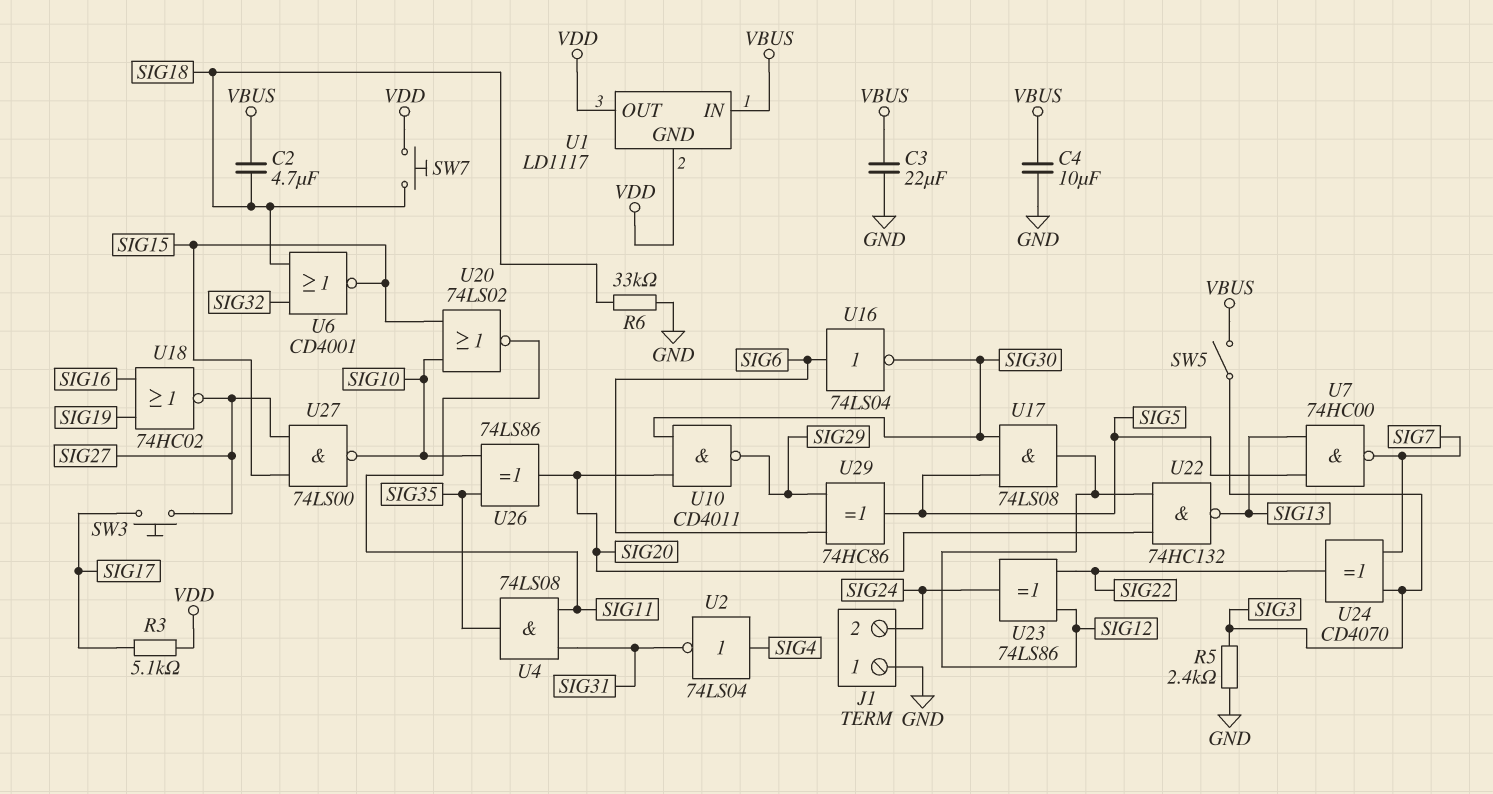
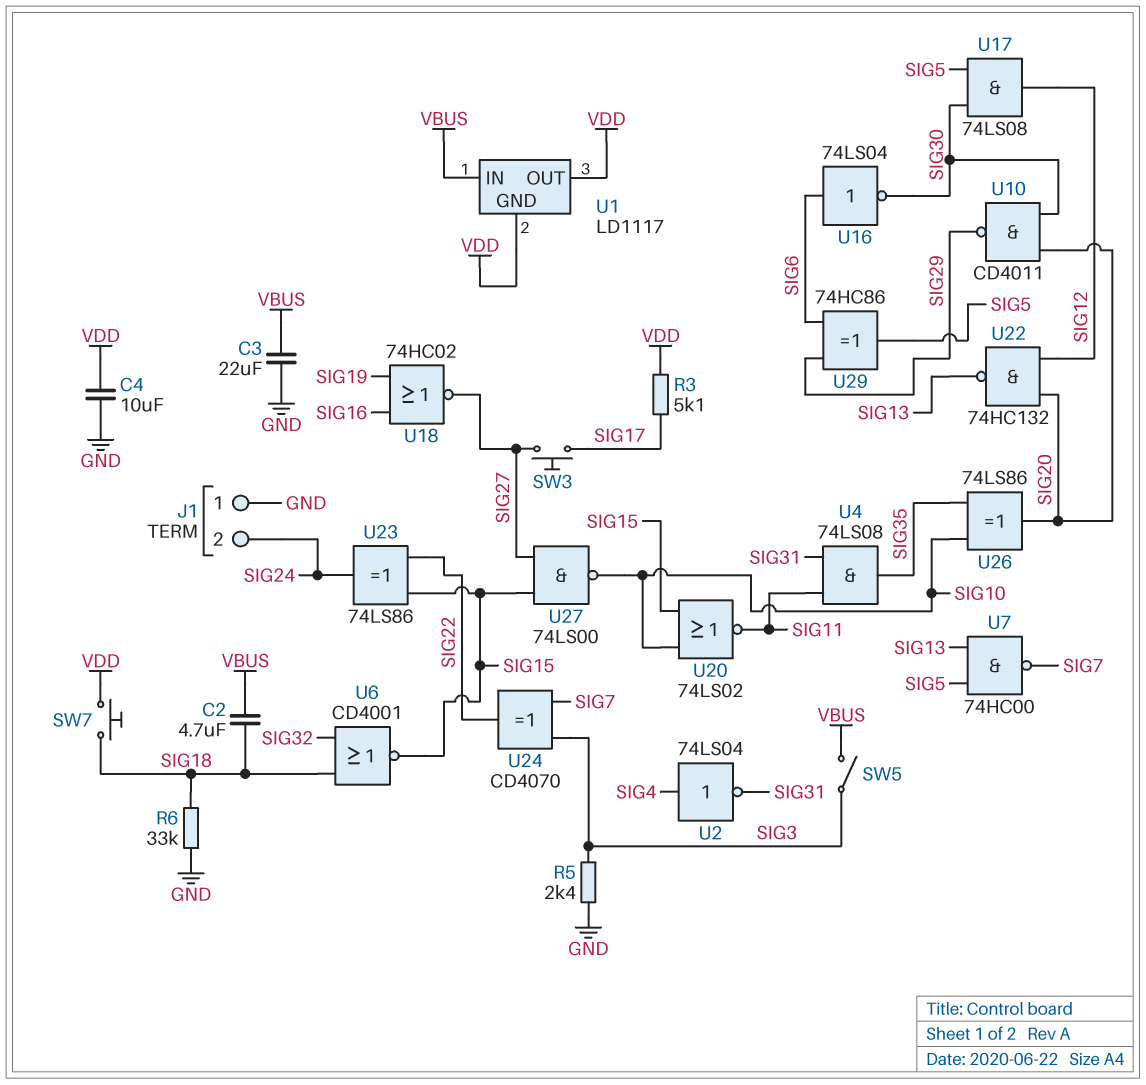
C4: 10uF (GND, VBUS) -> 10uF (GND, VDD)
U23: XOR 74LS86 (in SIG12, in SIG22, out SIG24) -> XOR 74LS86 (in SIG15, in SIG22, out SIG24)

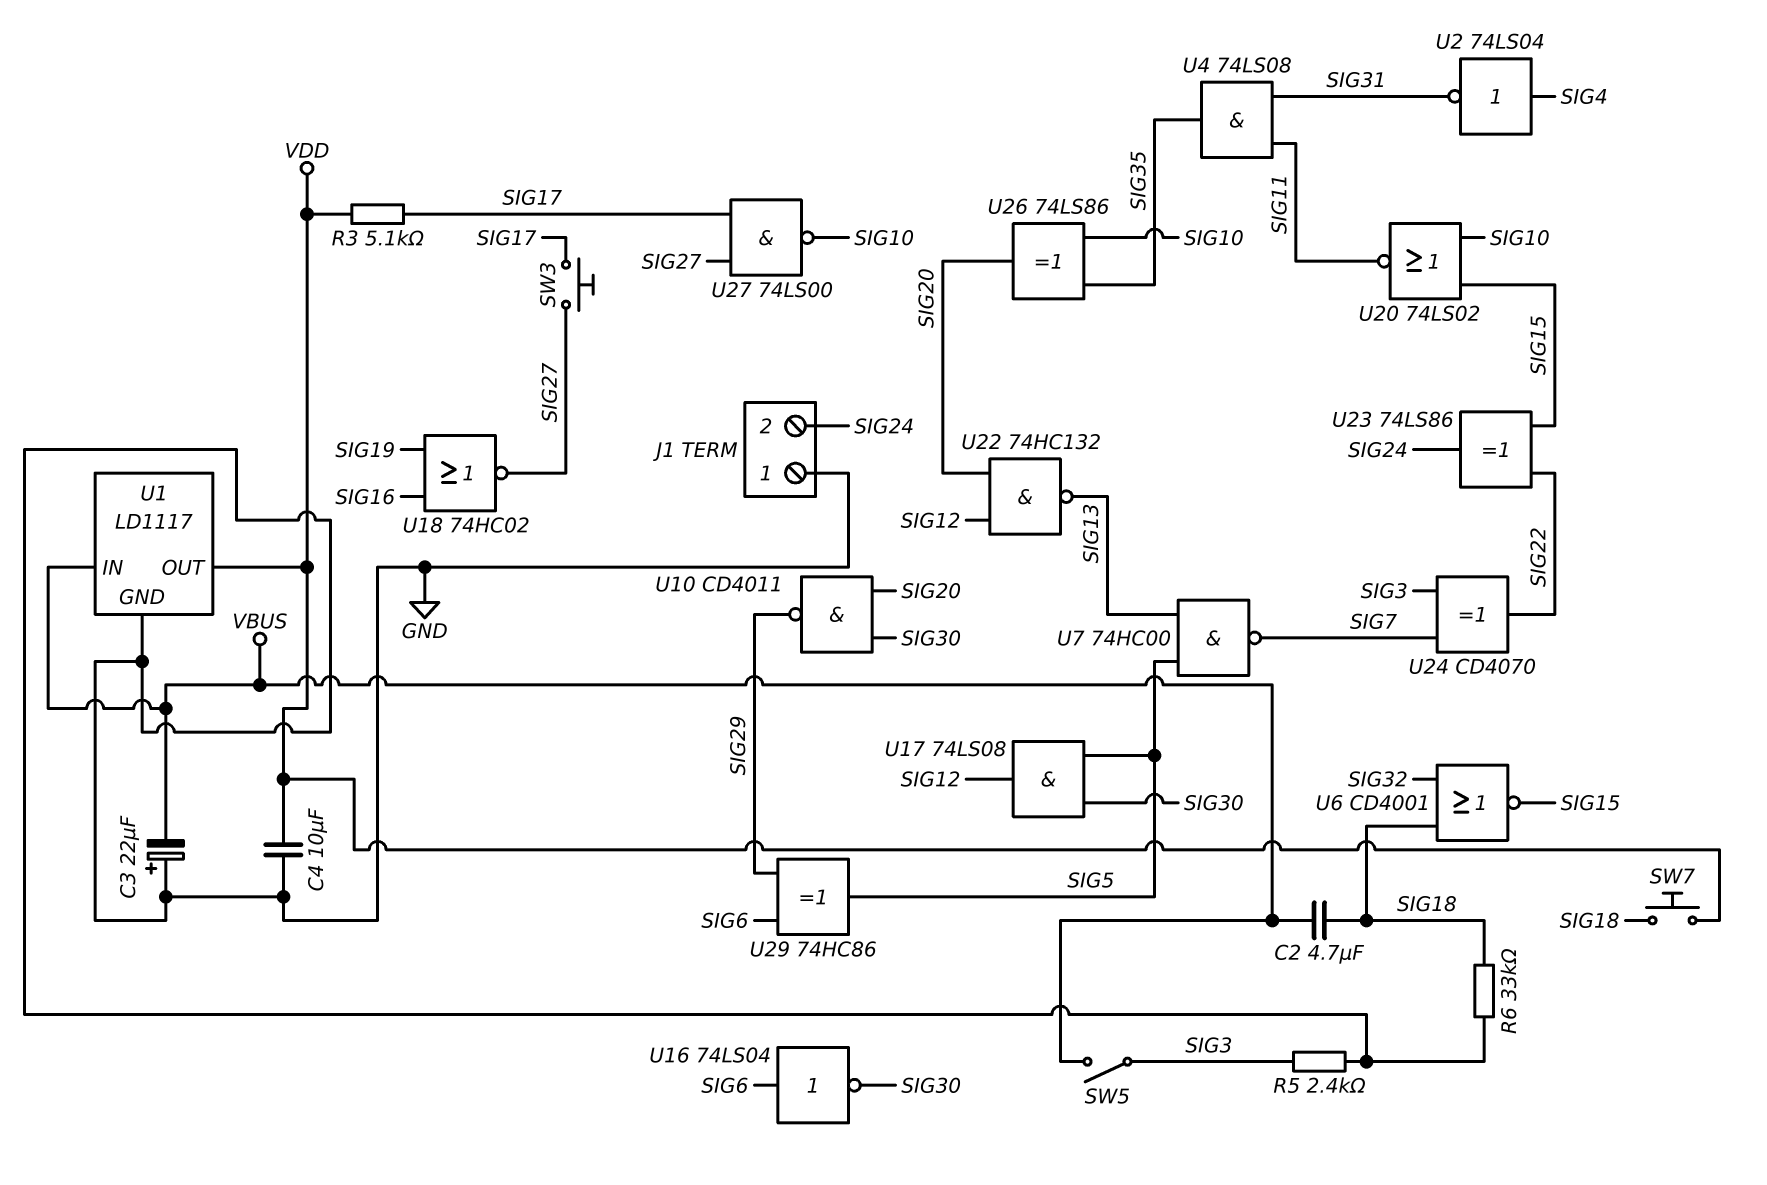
C3: 22uF (GND, VBUS) -> 22uF (plus GND, minus VBUS)
U1 pin GND: VDD -> GND
U27: NAND 74LS00 (in SIG15, in SIG27, out SIG10) -> NAND 74LS00 (in SIG17, in SIG27, out SIG10)

